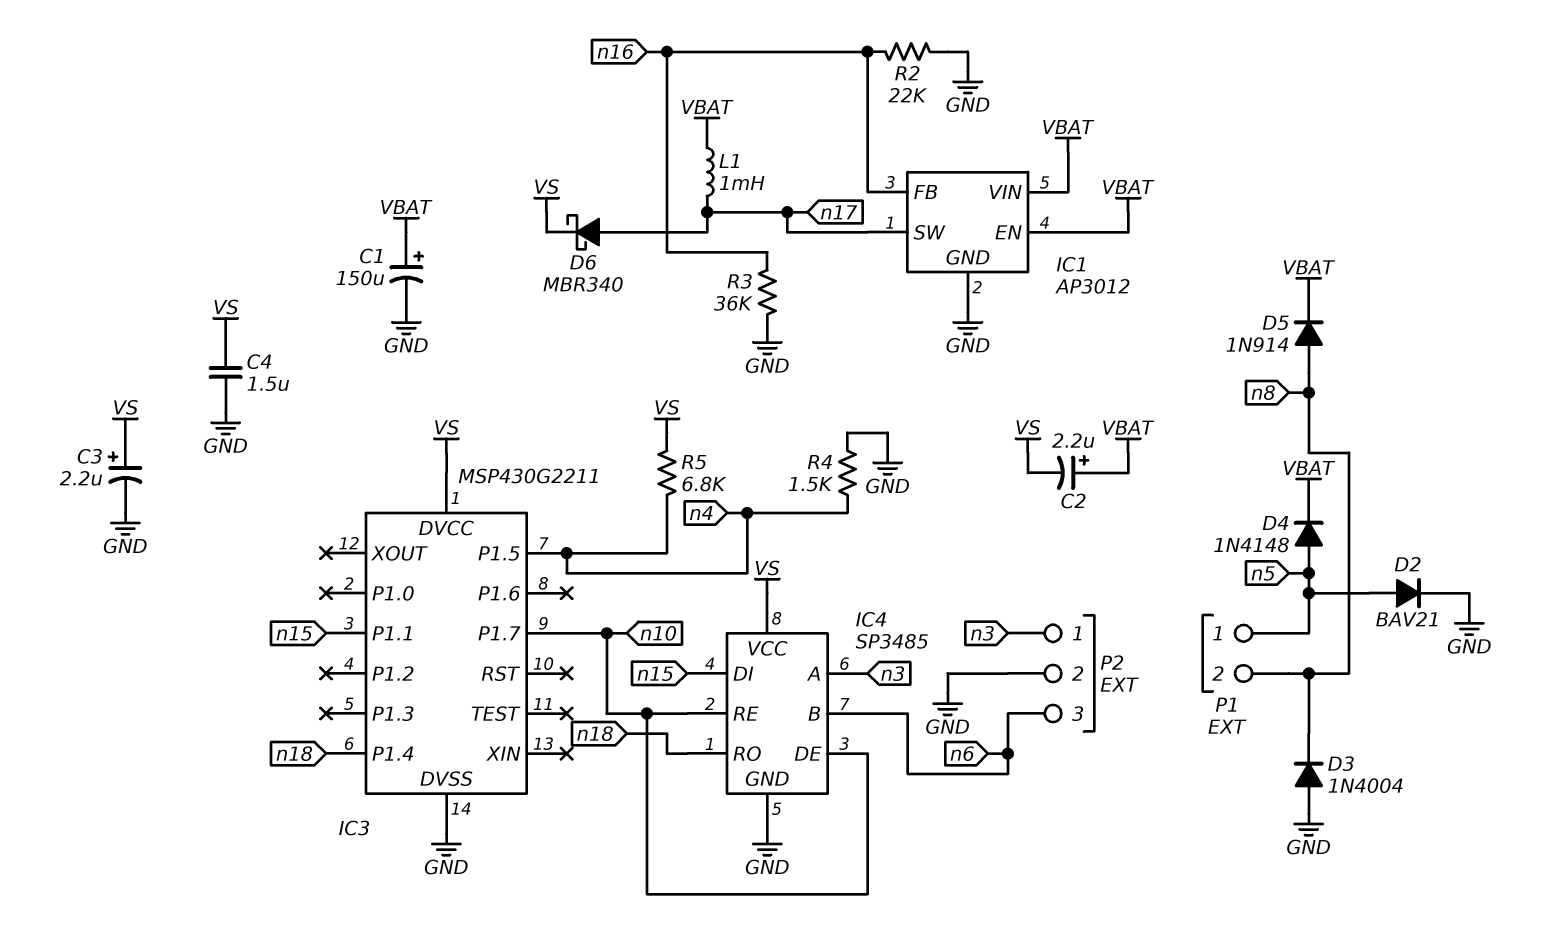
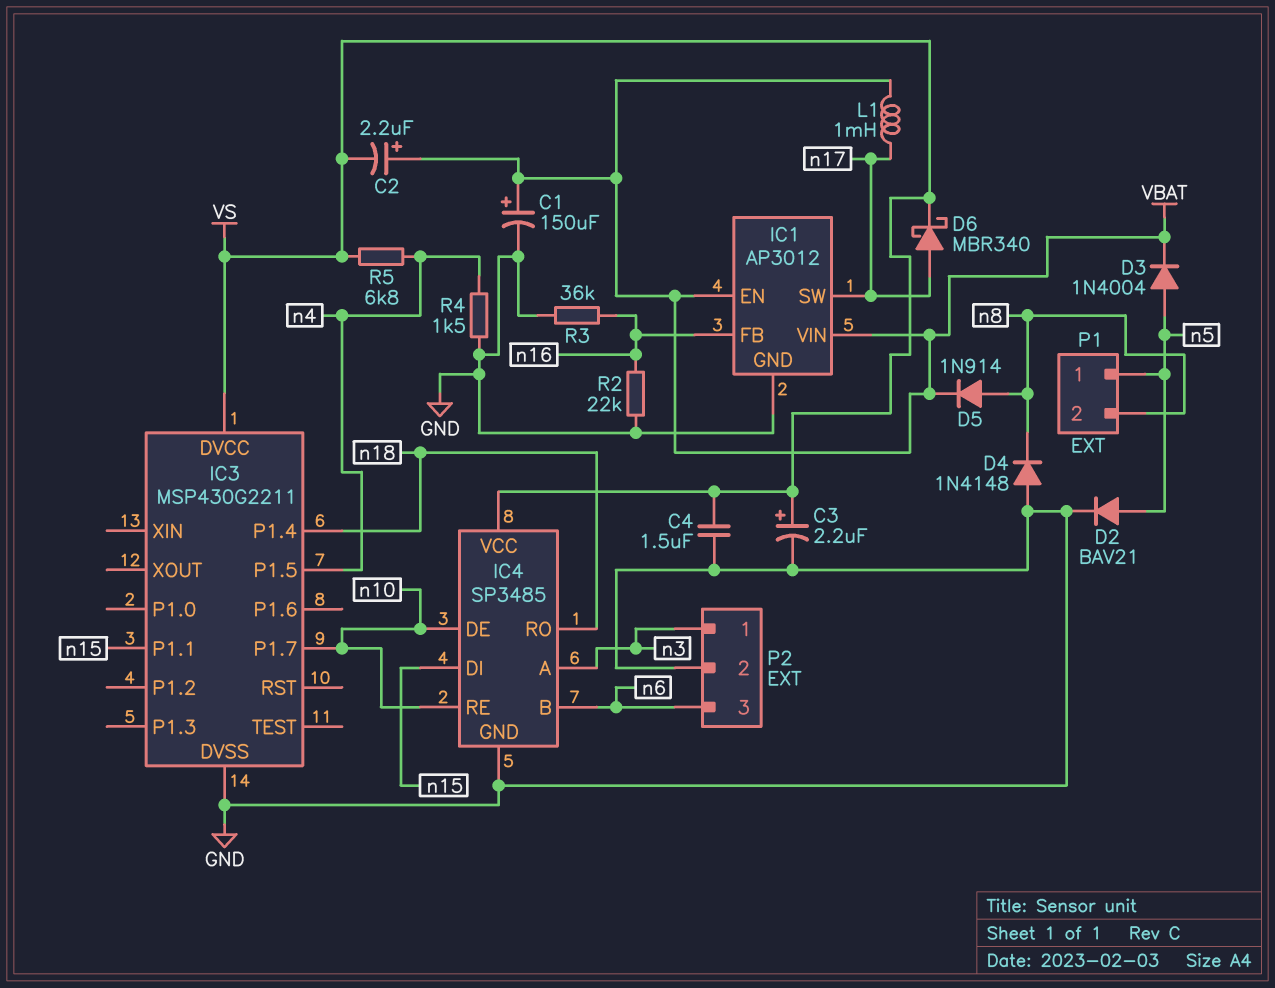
D3: diode 1N4004 (A GND, K n8) -> diode 1N4004 (A n5, K VBAT)
D4: diode 1N4148 (A n5, K VBAT) -> diode 1N4148 (A GND, K n8)

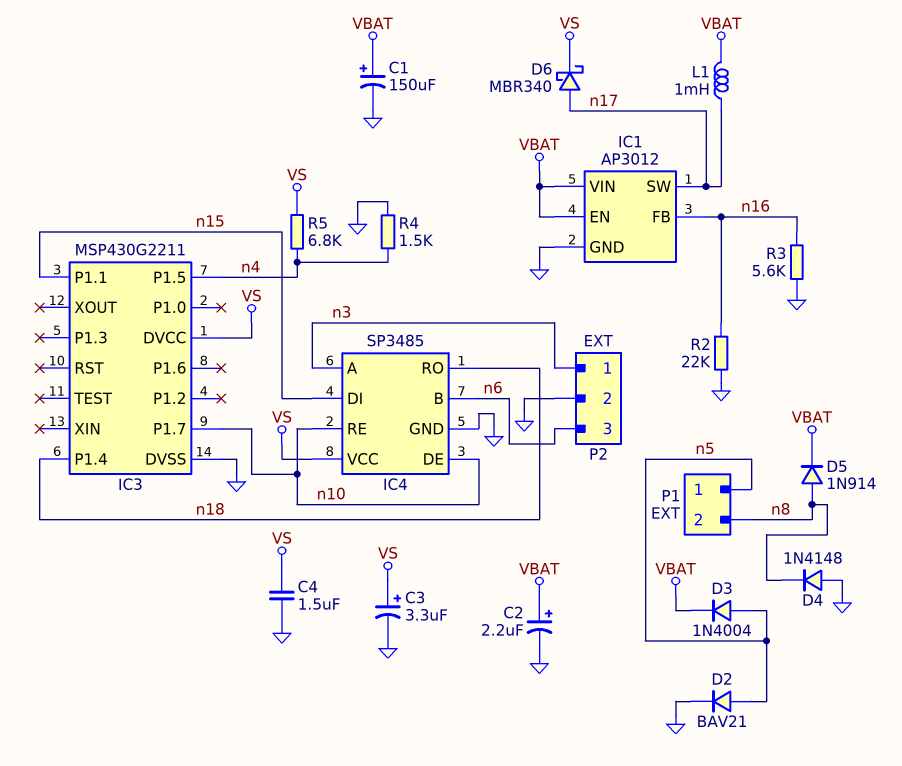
C2: 2.2uF (plus VBAT, minus VS) -> 2.2uF (plus VBAT, minus GND)
C3: 2.2uF (plus VS, minus GND) -> 3.3uF (plus VS, minus GND)
R3: 36k (GND, n16) -> 5.6k (GND, n16)

